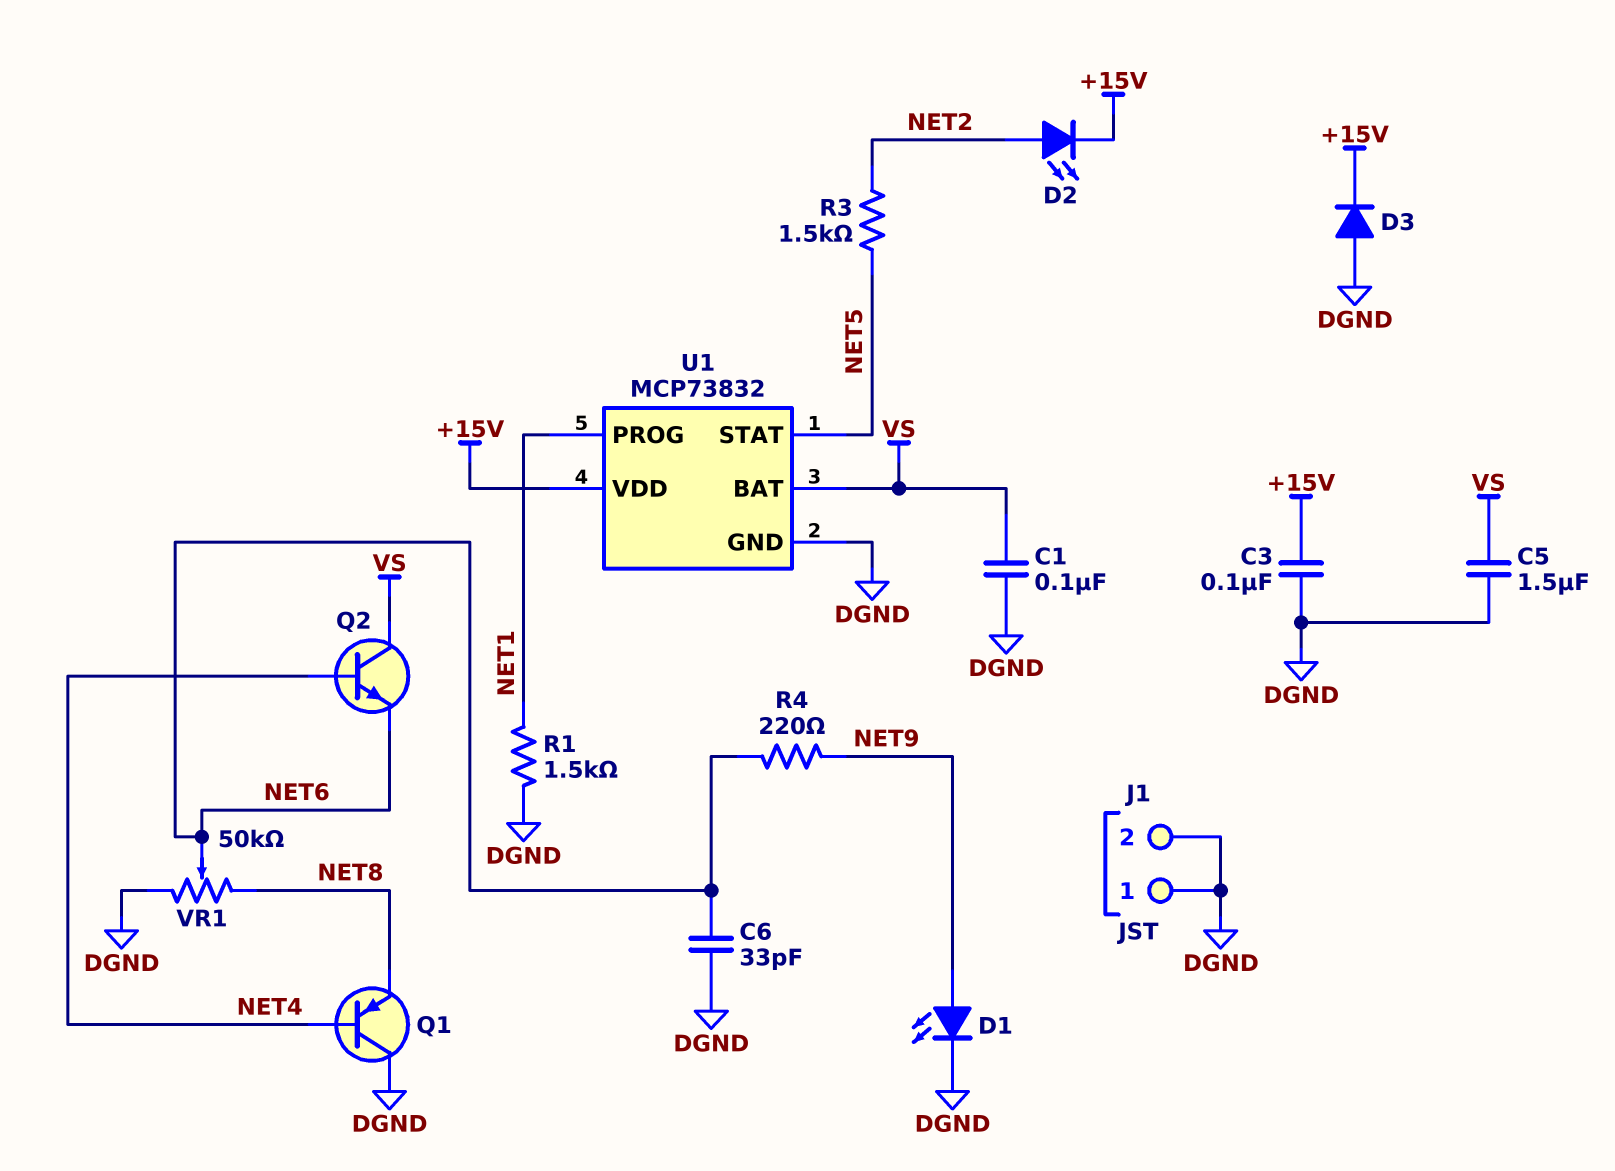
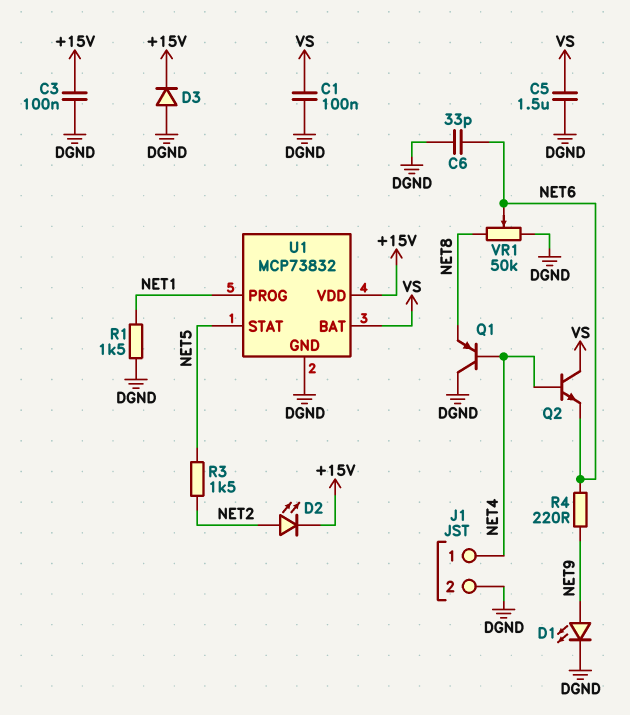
J1 pin 1: DGND -> NET4

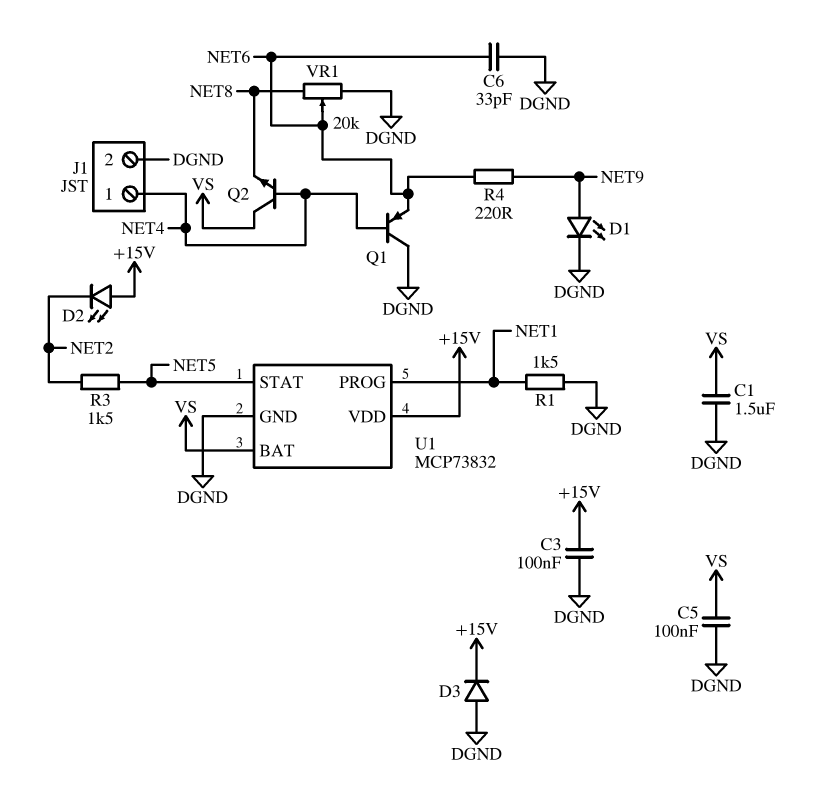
C1: 100nF (DGND, VS) -> 1.5uF (DGND, VS)
C5: 1.5uF (DGND, VS) -> 100nF (DGND, VS)
D2: LED (A NET2, K +15V) -> LED (A +15V, K NET2)
Q1: PNP (B NET4, C DGND, E NET8) -> PNP (B NET4, C DGND, E NET6)
Q2: NPN (B NET4, C VS, E NET6) -> NPN (B NET4, C VS, E NET8)
VR1: 50k (DGND, NET8, wiper NET6) -> 20k (DGND, NET8, wiper NET6)

